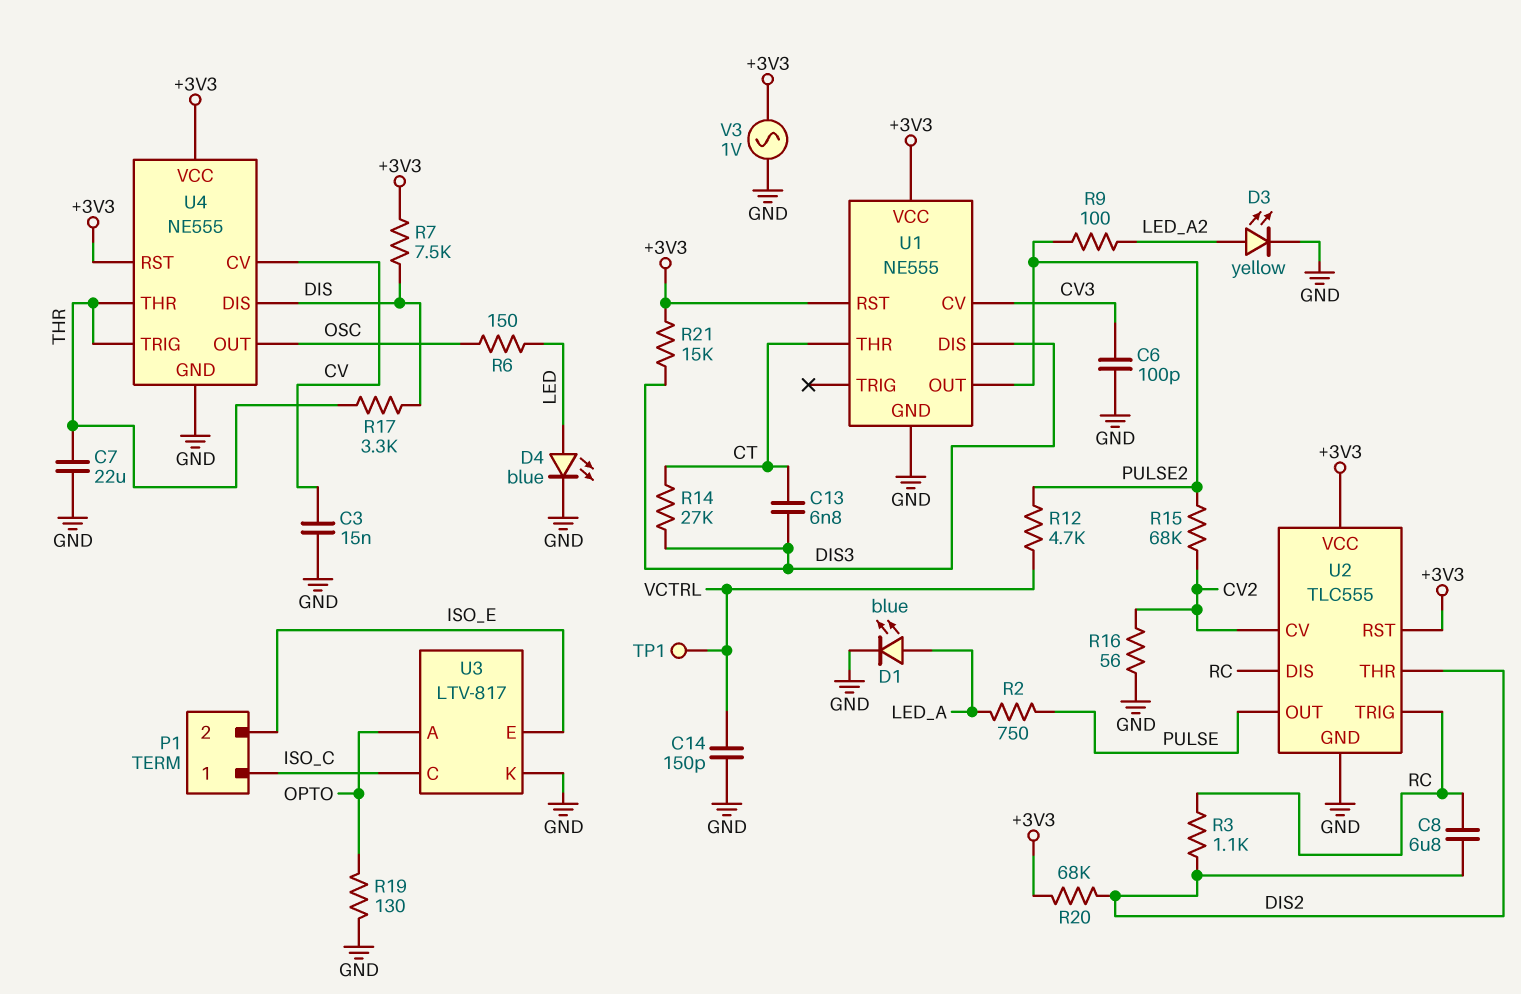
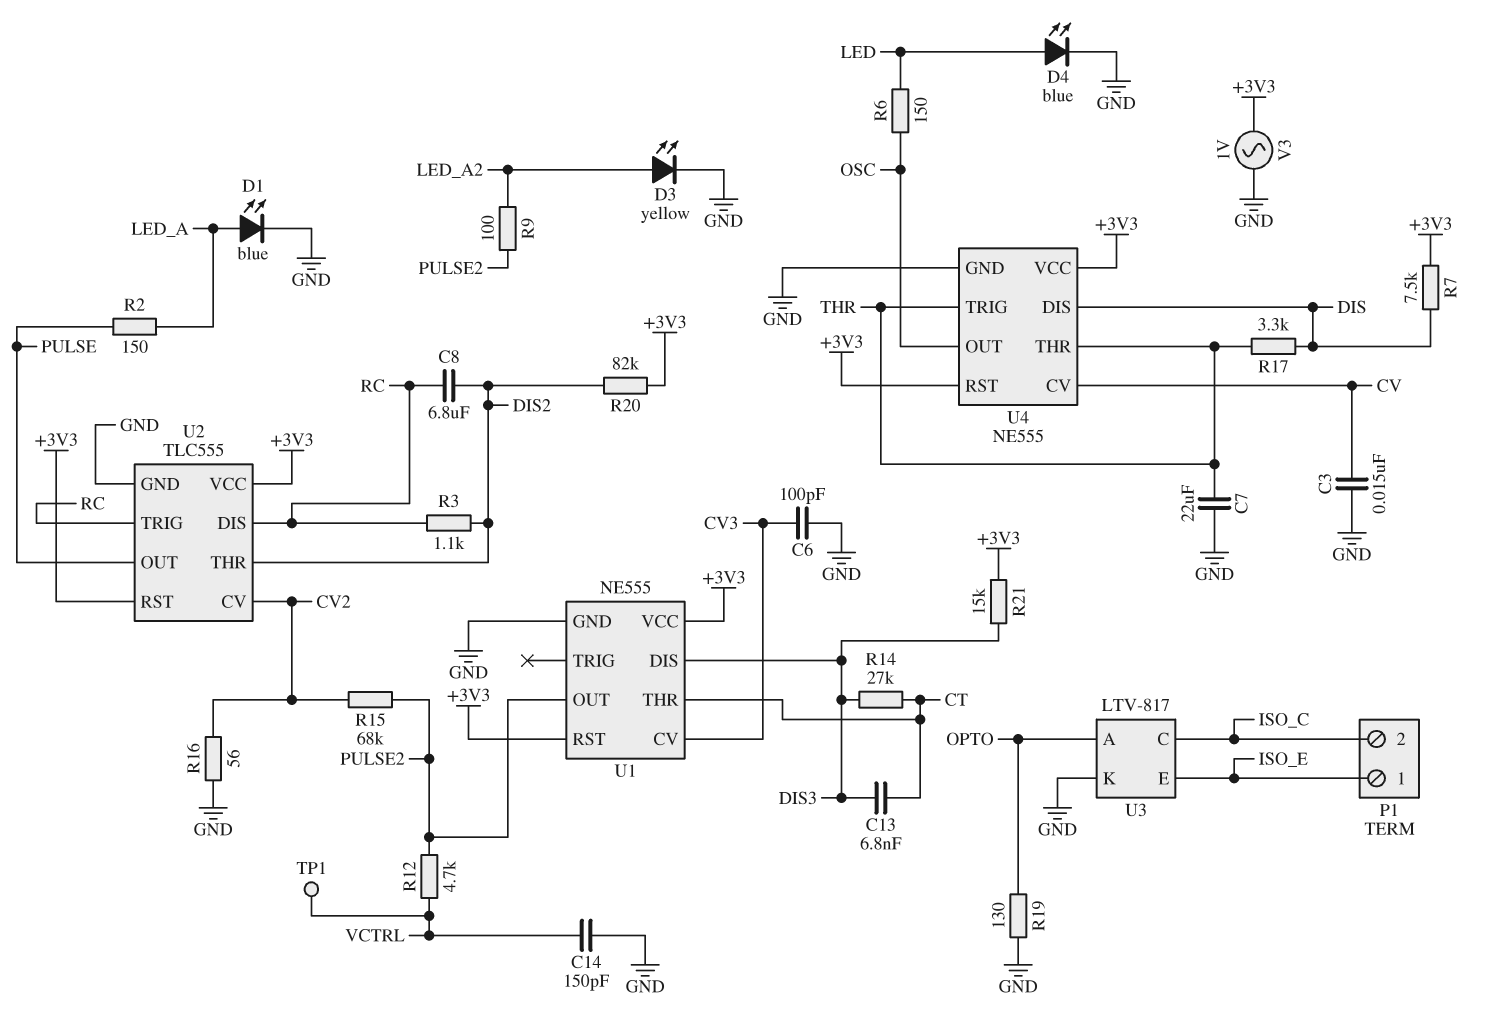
P1 pin 1: ISO_C -> ISO_E
P1 pin 2: ISO_E -> ISO_C
R2: 750 (LED_A, PULSE) -> 150 (LED_A, PULSE)
R20: 68k (+3V3, DIS2) -> 82k (+3V3, DIS2)

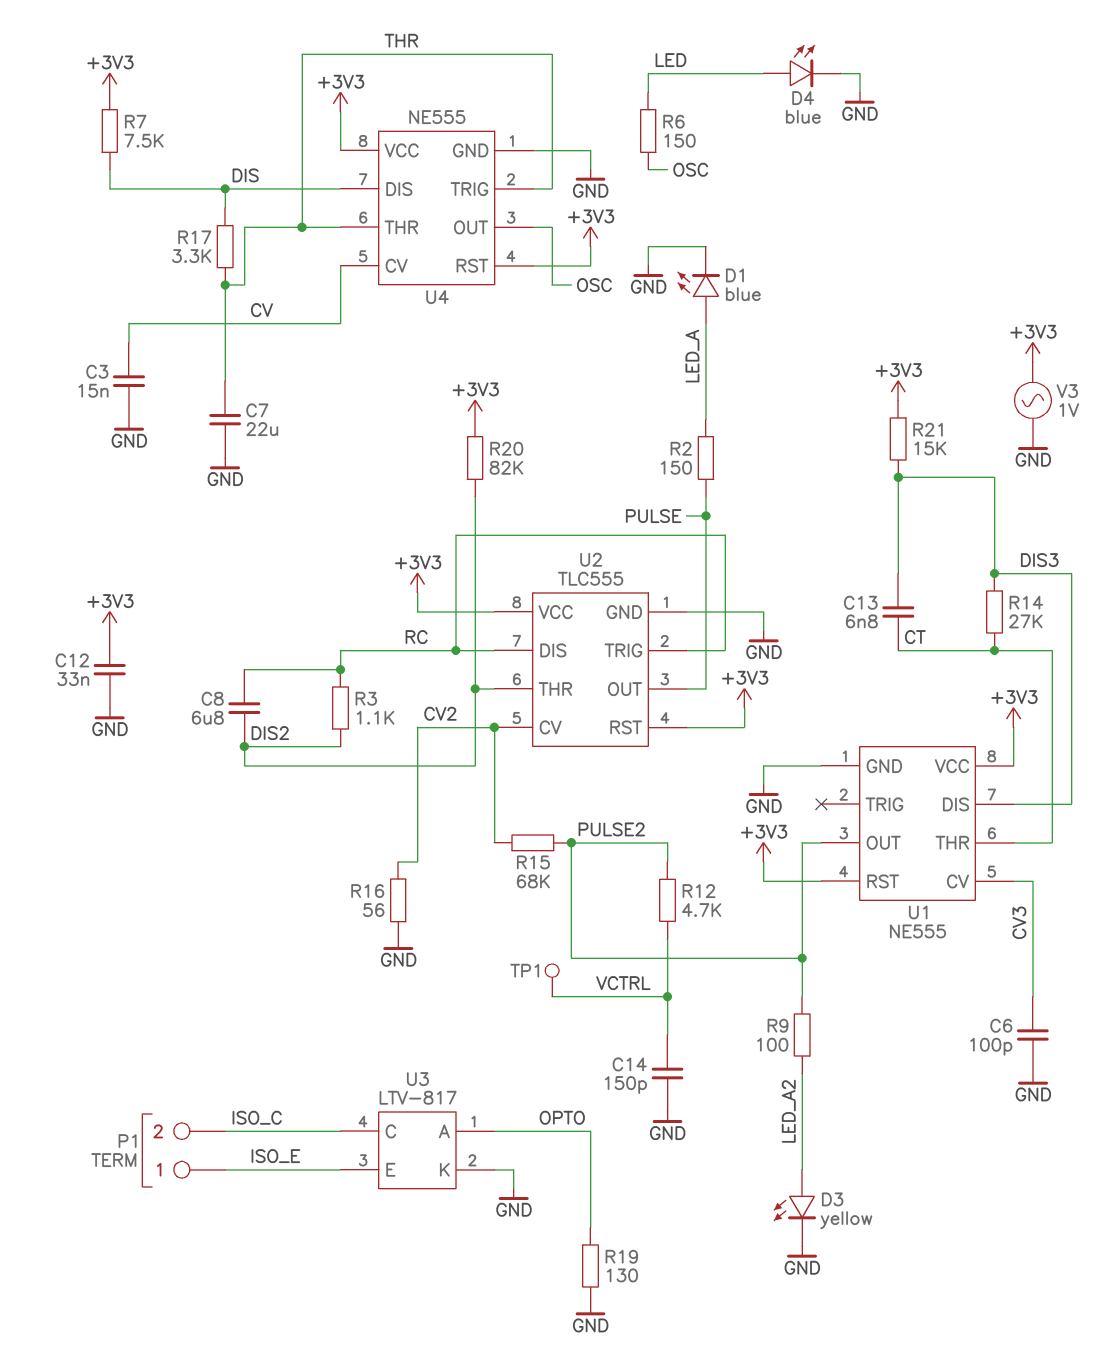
C12: none -> 33nF (+3V3, GND)

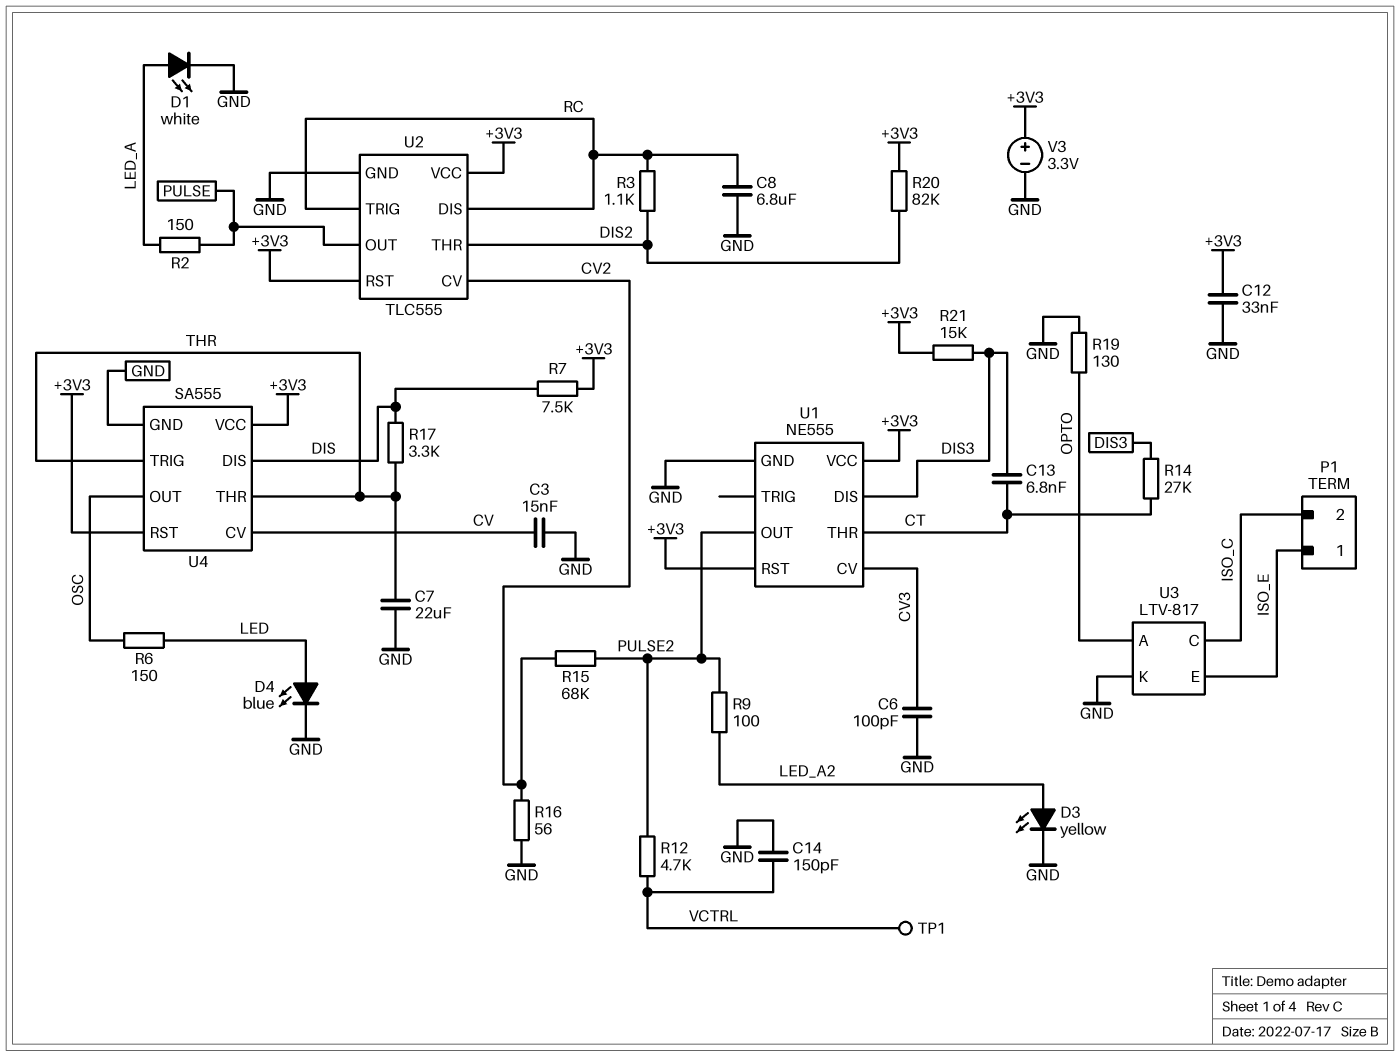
C8: 6.8uF (DIS2, RC) -> 6.8uF (GND, RC)
D1: LED blue (A LED_A, K GND) -> LED white (A LED_A, K GND)
U4: NE555 -> SA555
V3: AC 1V (+3V3, GND) -> 3.3V (plus +3V3, minus GND)

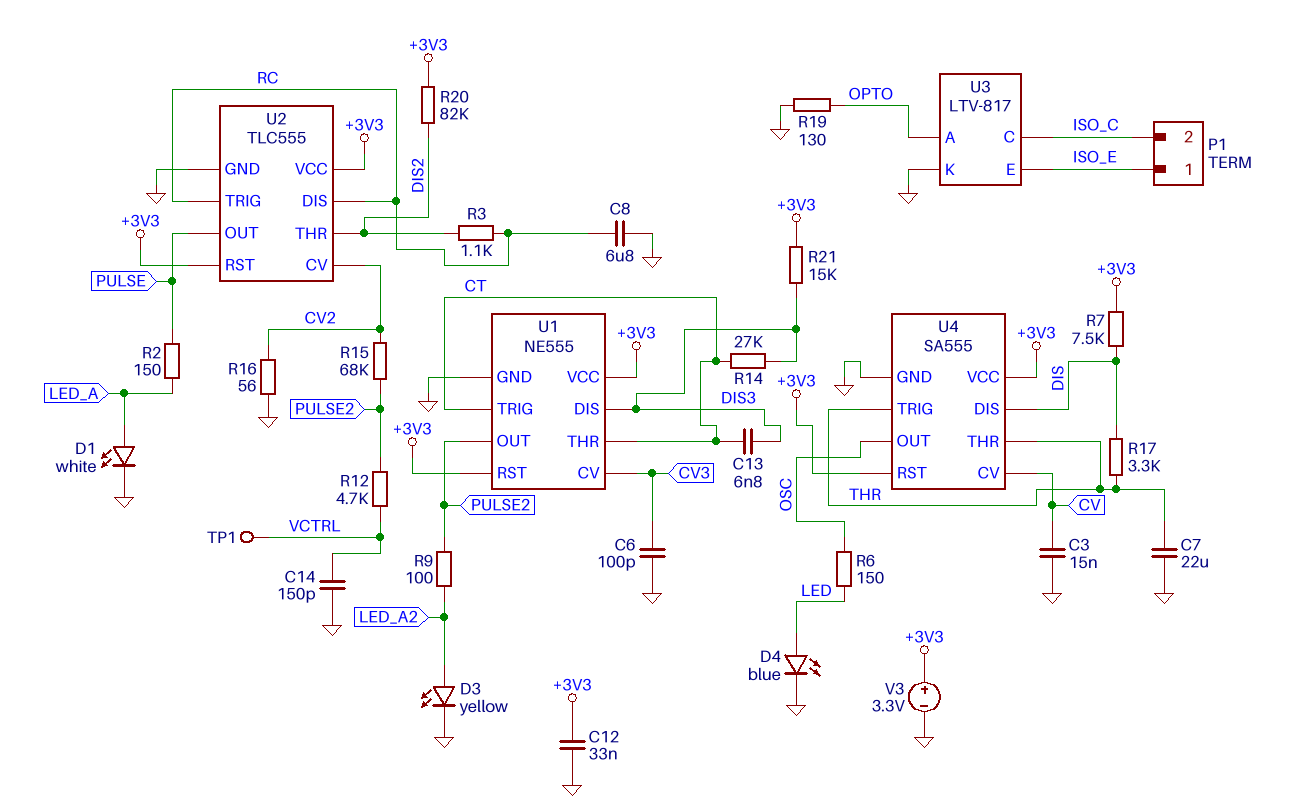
U1 pin TRIG: none -> CT

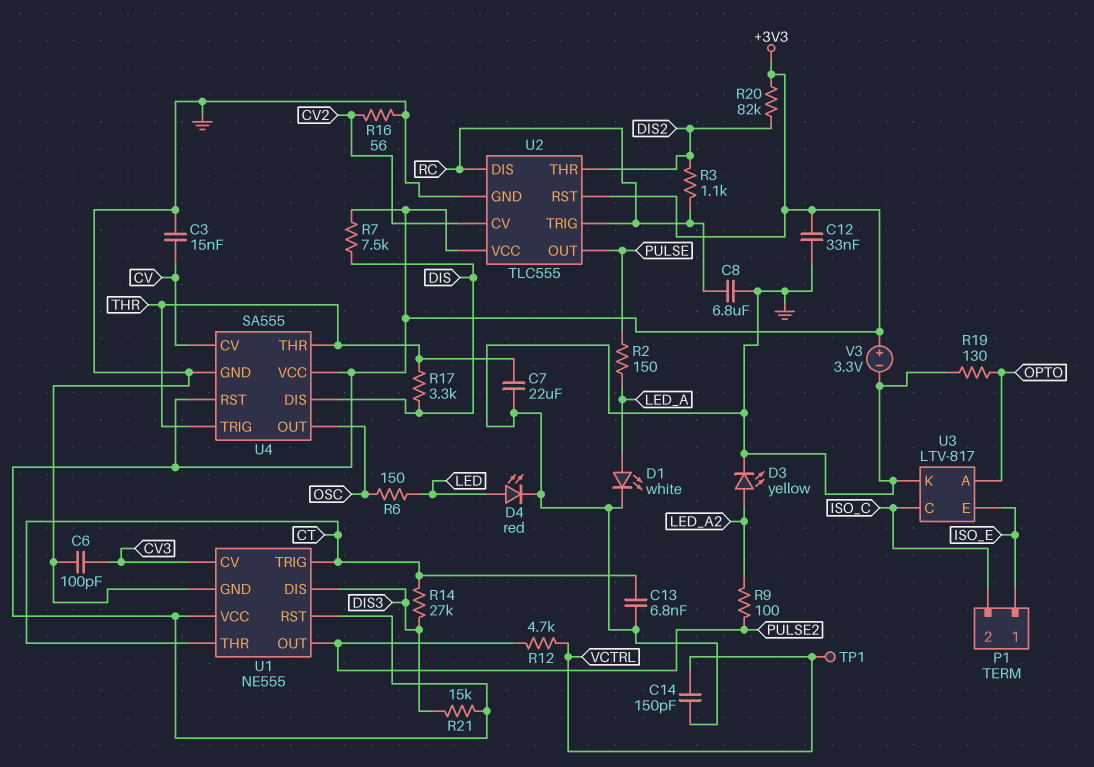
C13: 6.8nF (CT, DIS3) -> 6.8nF (CT, GND)
D4: LED blue (A LED, K GND) -> LED red (A LED, K GND)
R15: 68k (CV2, PULSE2) -> none

